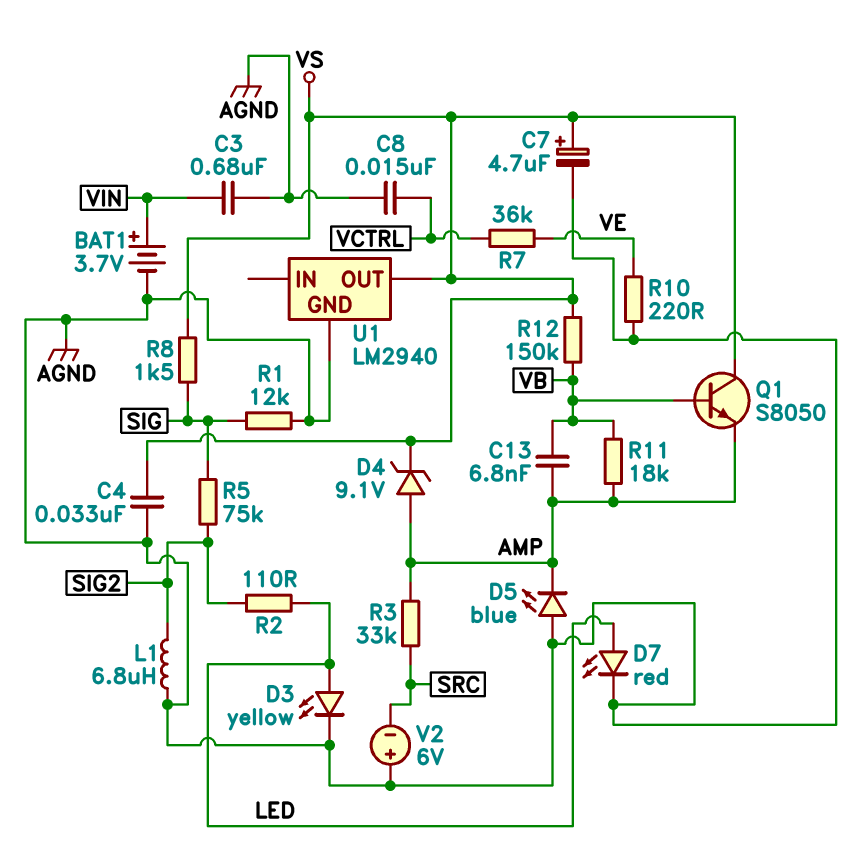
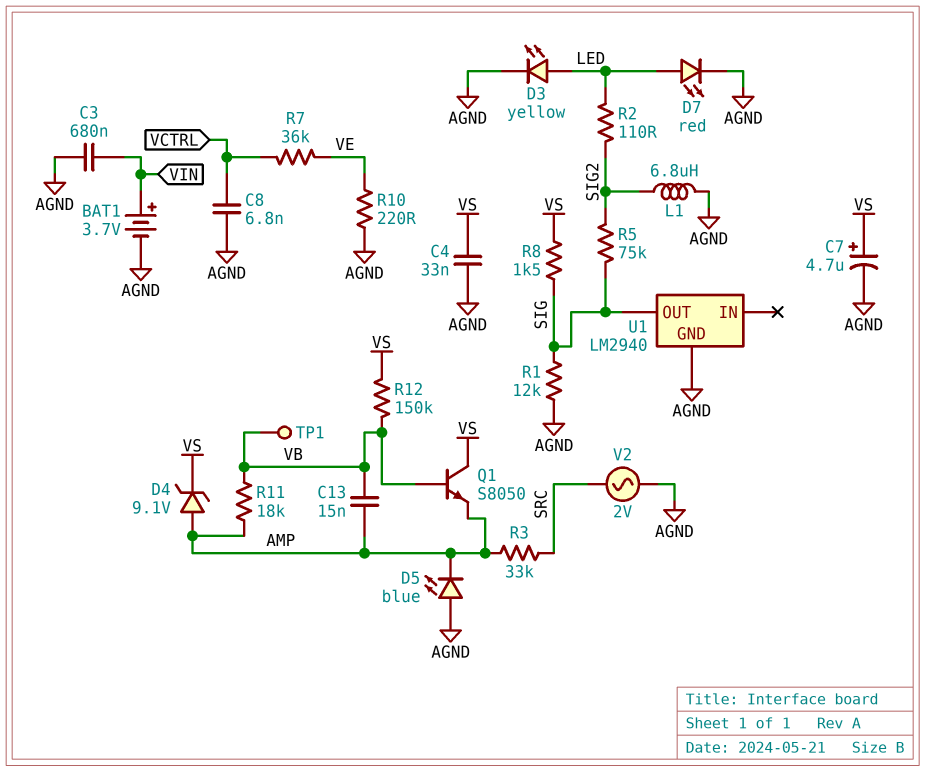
C8: 15nF (AGND, VCTRL) -> 6.8nF (AGND, VCTRL)
C13: 6.8nF (AMP, VB) -> 15nF (AMP, VB)
TP1: none -> test point (VB)
U1 pin OUT: VS -> SIG
V2: 6V (plus AGND, minus SRC) -> AC 2V (AGND, SRC)

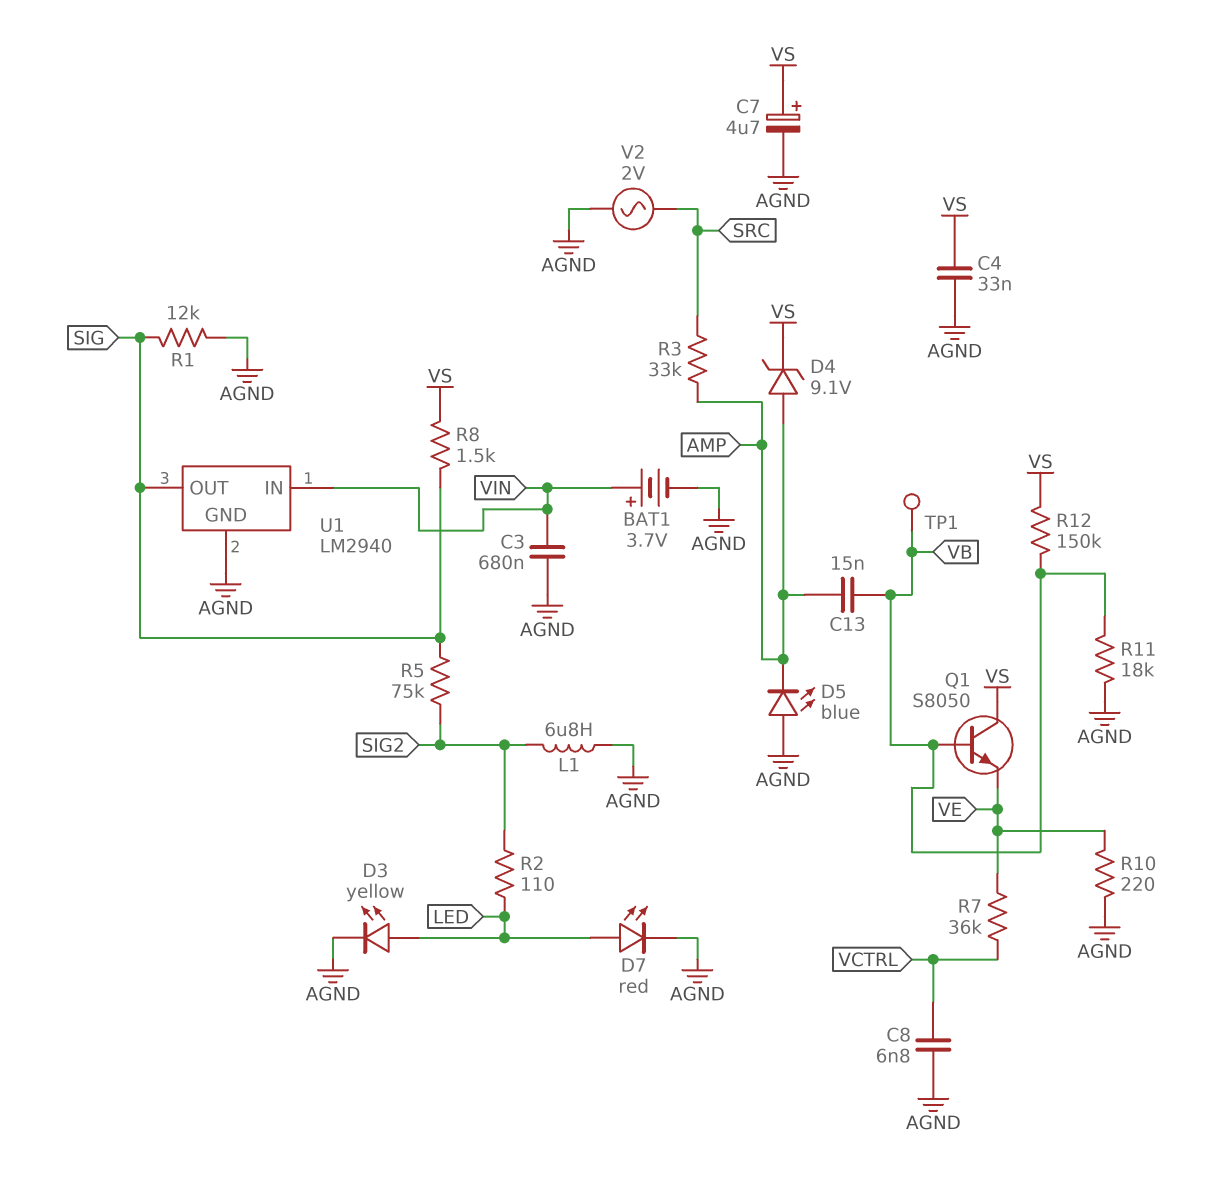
Q1: NPN S8050 (B VB, C VS, E AMP) -> NPN S8050 (B VB, C VS, E VE)
R11: 18k (AMP, VB) -> 18k (AGND, VB)
U1 pin IN: none -> VIN

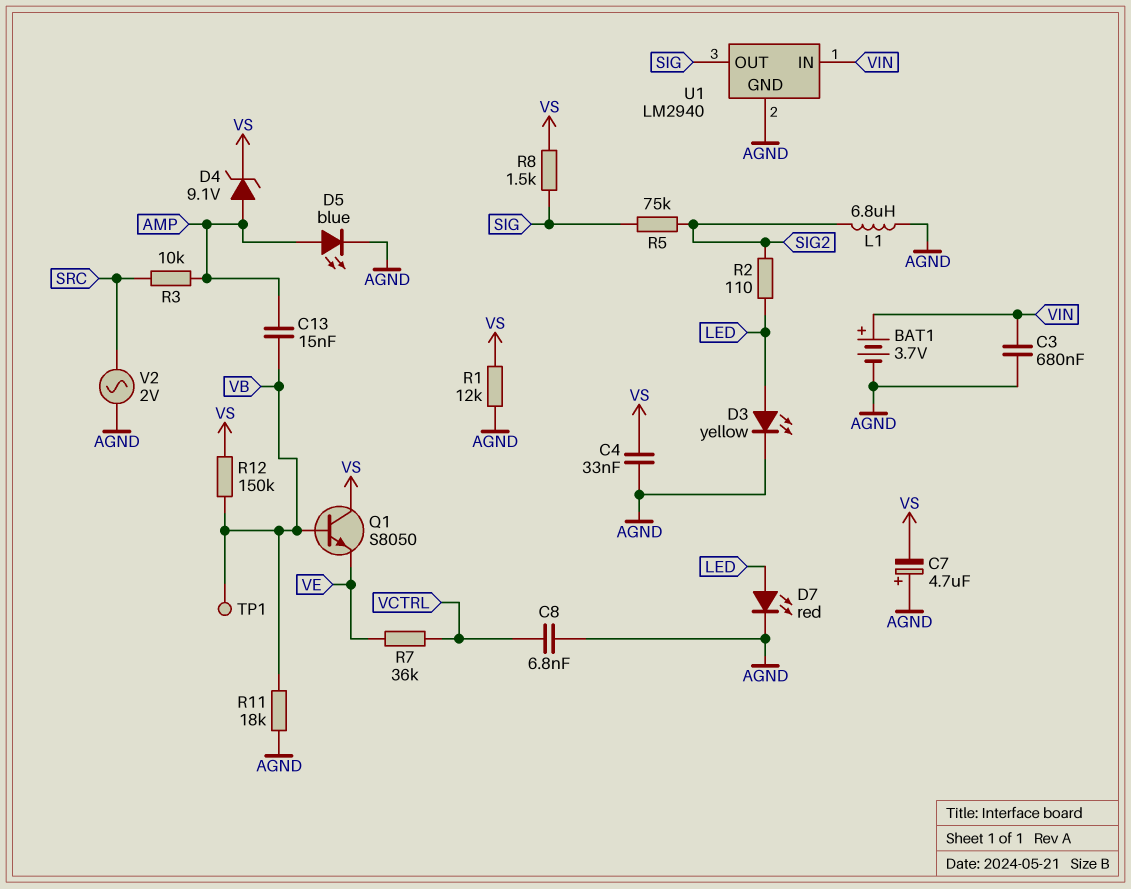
C7: 4.7uF (plus VS, minus AGND) -> 4.7uF (plus AGND, minus VS)
D5: LED blue (A AGND, K AMP) -> LED blue (A AMP, K AGND)
R1: 12k (AGND, SIG) -> 12k (AGND, VS)
R3: 33k (AMP, SRC) -> 10k (AMP, SRC)
R10: 220 (AGND, VE) -> none

